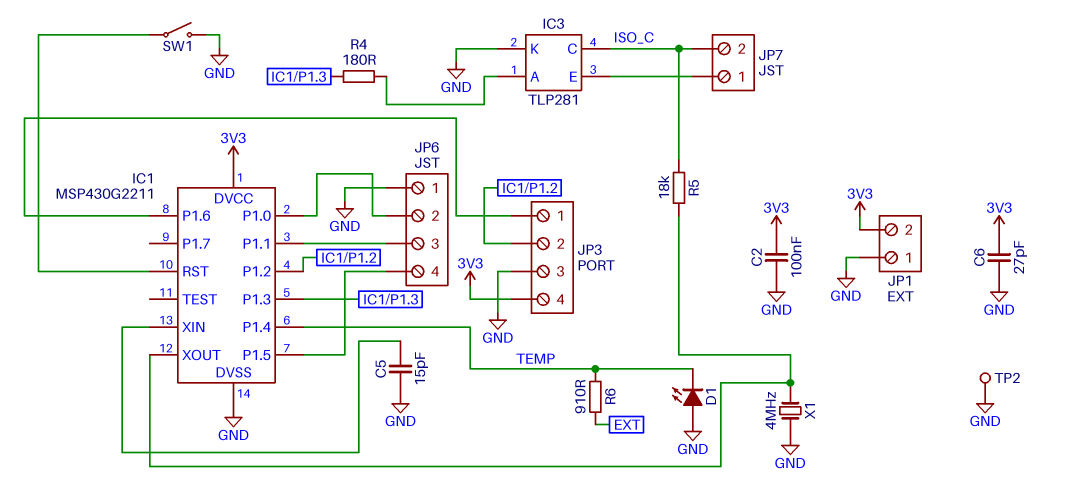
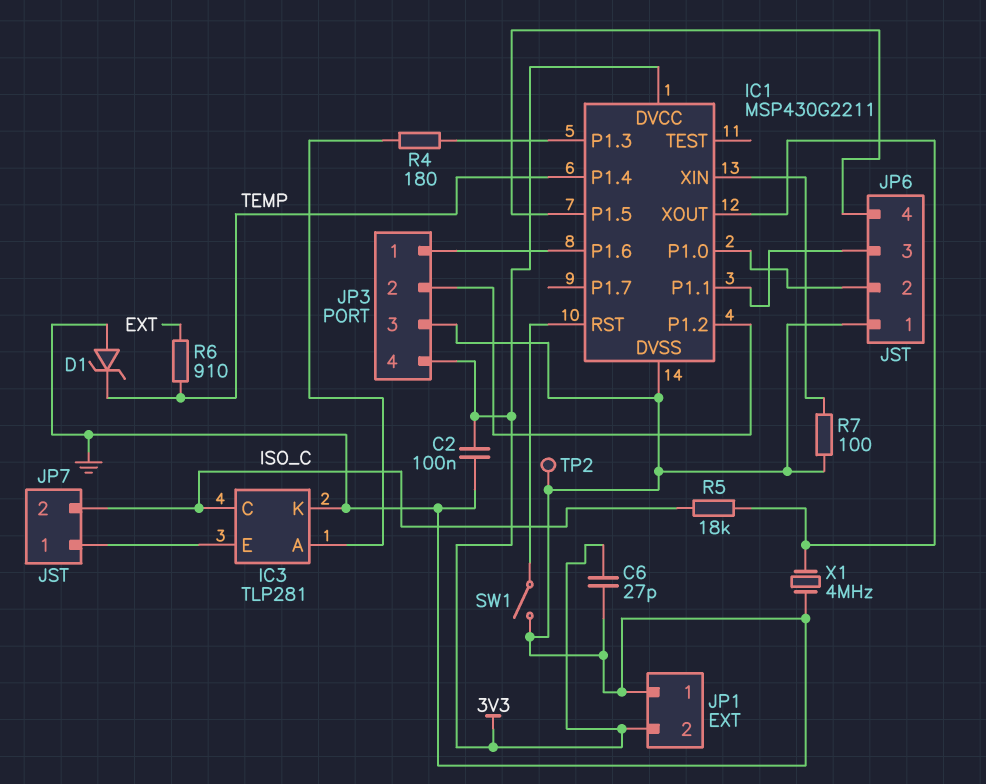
C5: 15pF (GND, IC1/XIN) -> none
D1: LED (A GND, K TEMP) -> zener (A GND, K TEMP)
R7: none -> 100 (GND, IC1/XIN)

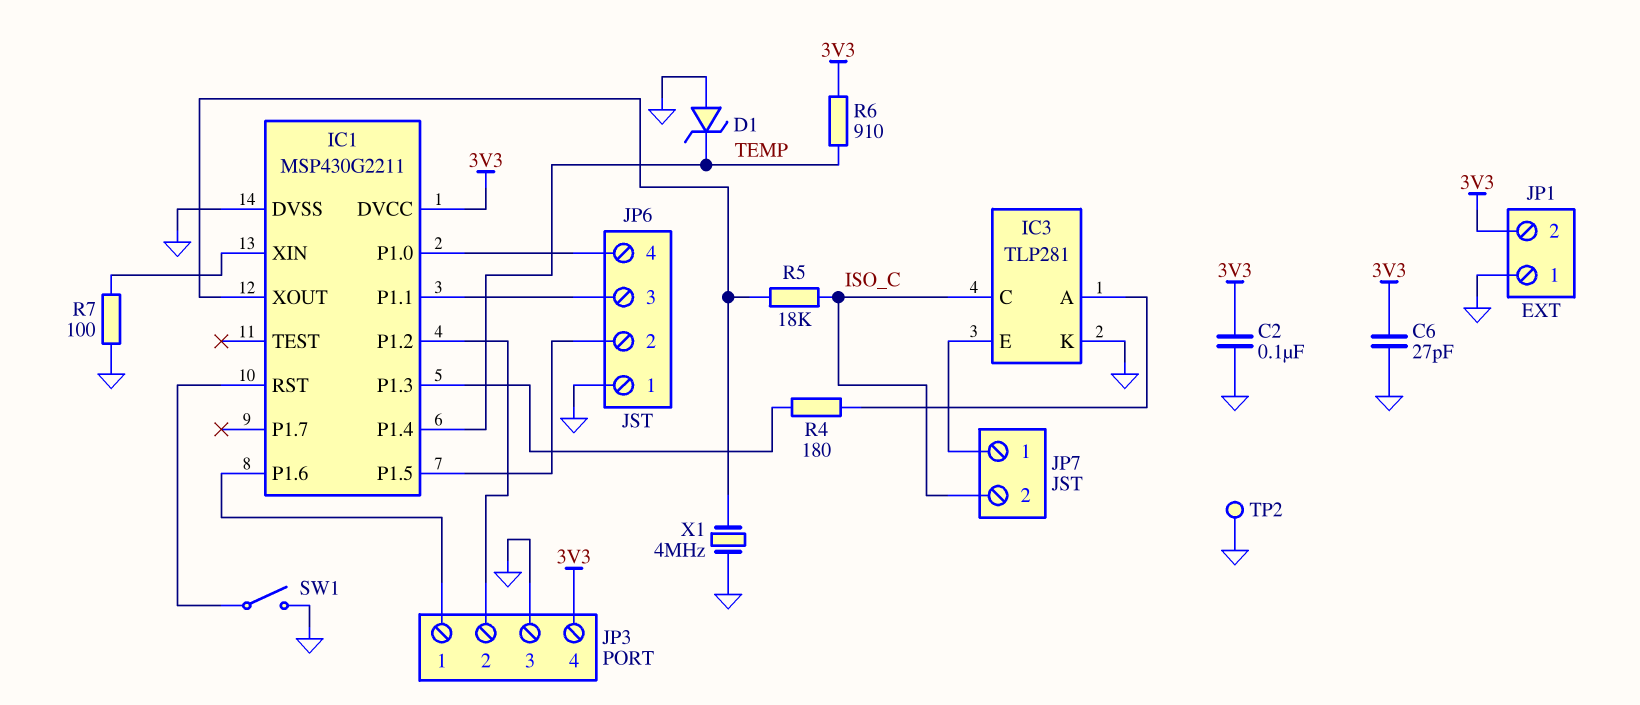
JP6 pin 2: IC1/P1.0 -> IC1/P1.5
JP6 pin 4: IC1/P1.5 -> IC1/P1.0
R6: 910 (EXT, TEMP) -> 910 (3V3, TEMP)

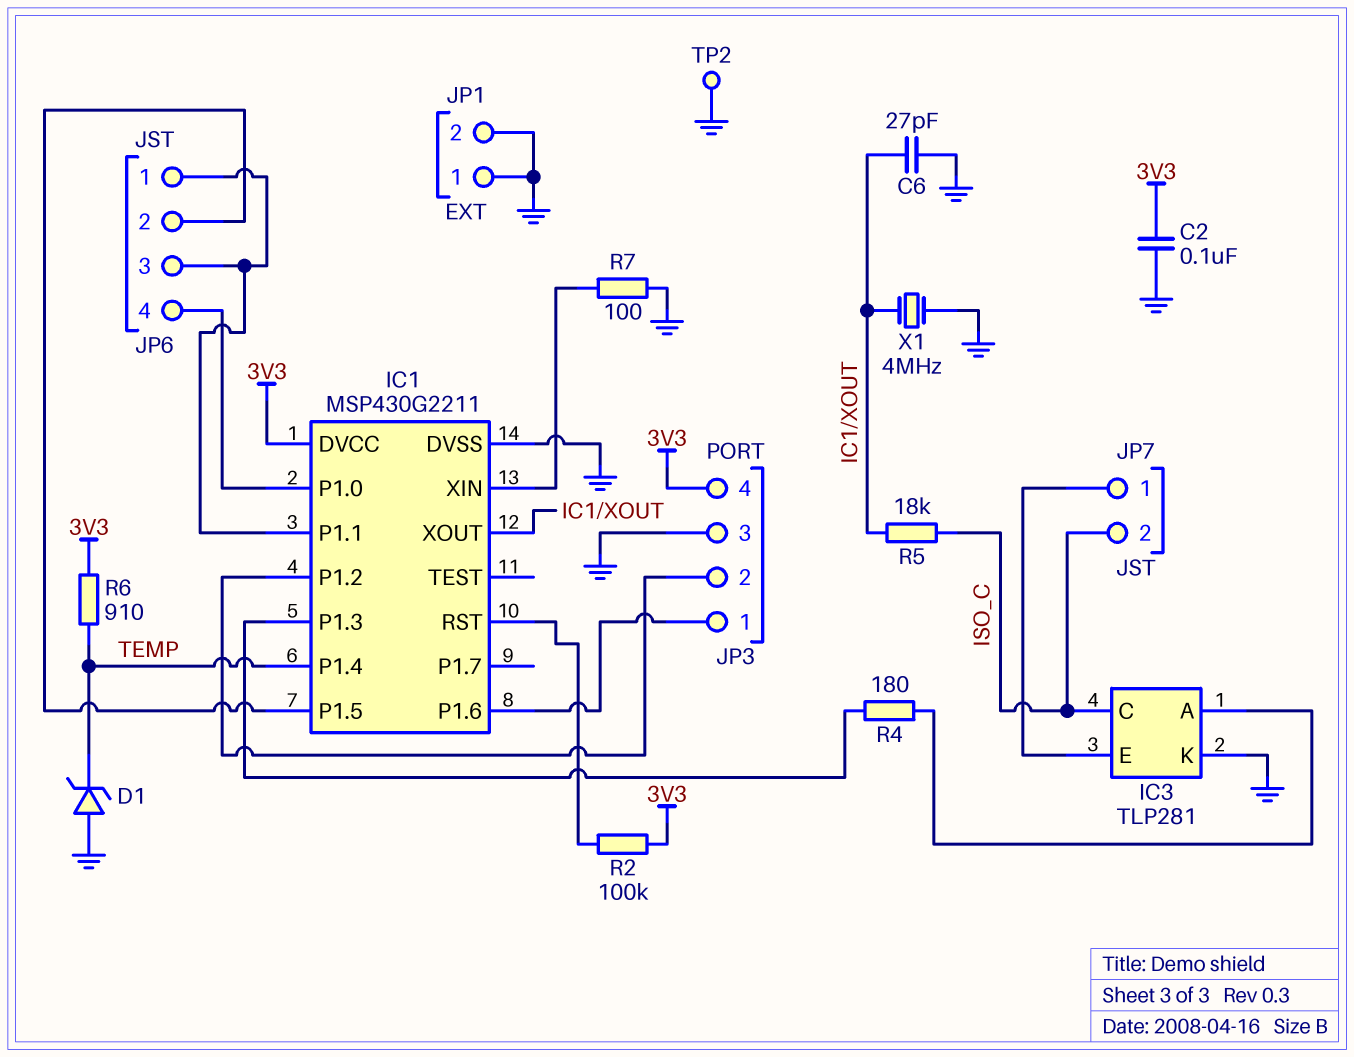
C6: 27pF (3V3, GND) -> 27pF (GND, IC1/XOUT)
JP1 pin 2: 3V3 -> GND
JP6 pin 1: GND -> IC1/P1.1
R2: none -> 100k (3V3, IC1/RST)
SW1: switch (GND, IC1/RST) -> none

